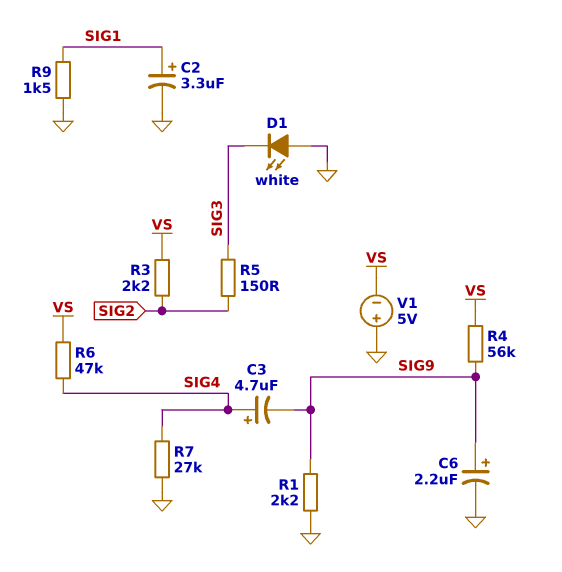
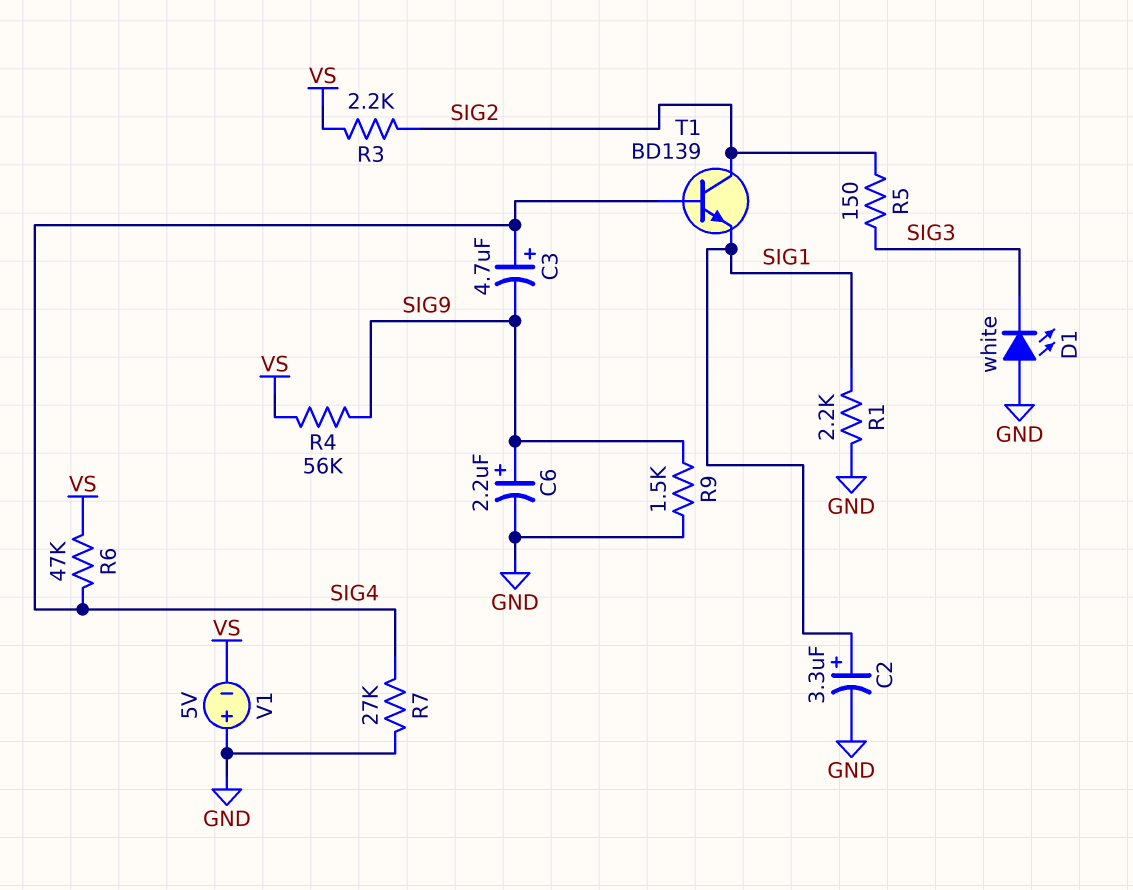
R1: 2.2k (GND, SIG9) -> 2.2k (GND, SIG1)
R9: 1.5k (GND, SIG1) -> 1.5k (GND, SIG9)
T1: none -> NPN BD139 (B SIG4, C SIG2, E SIG1)

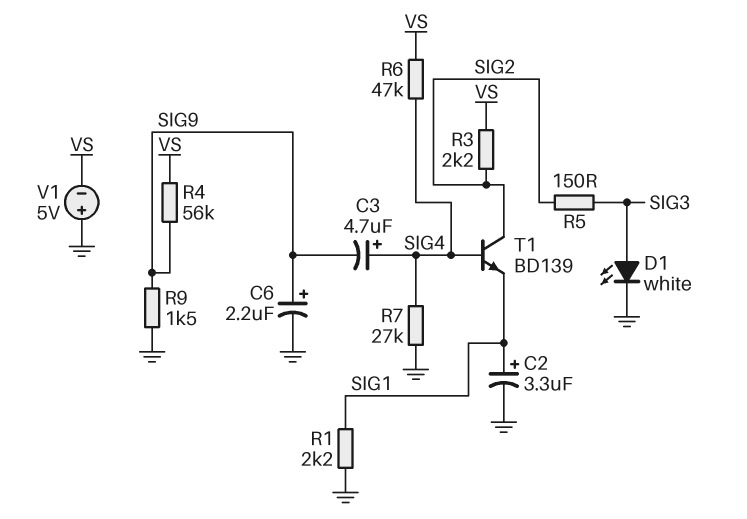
D1: LED white (A GND, K SIG3) -> LED white (A SIG3, K GND)

